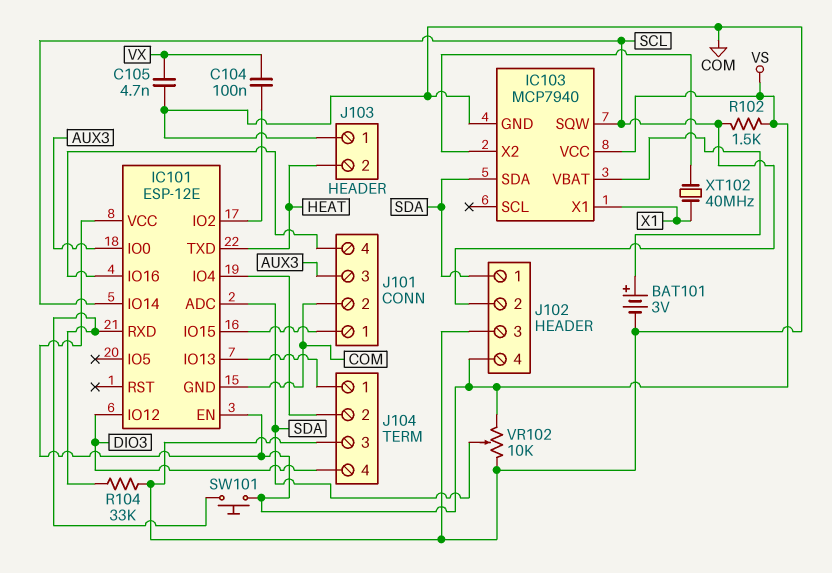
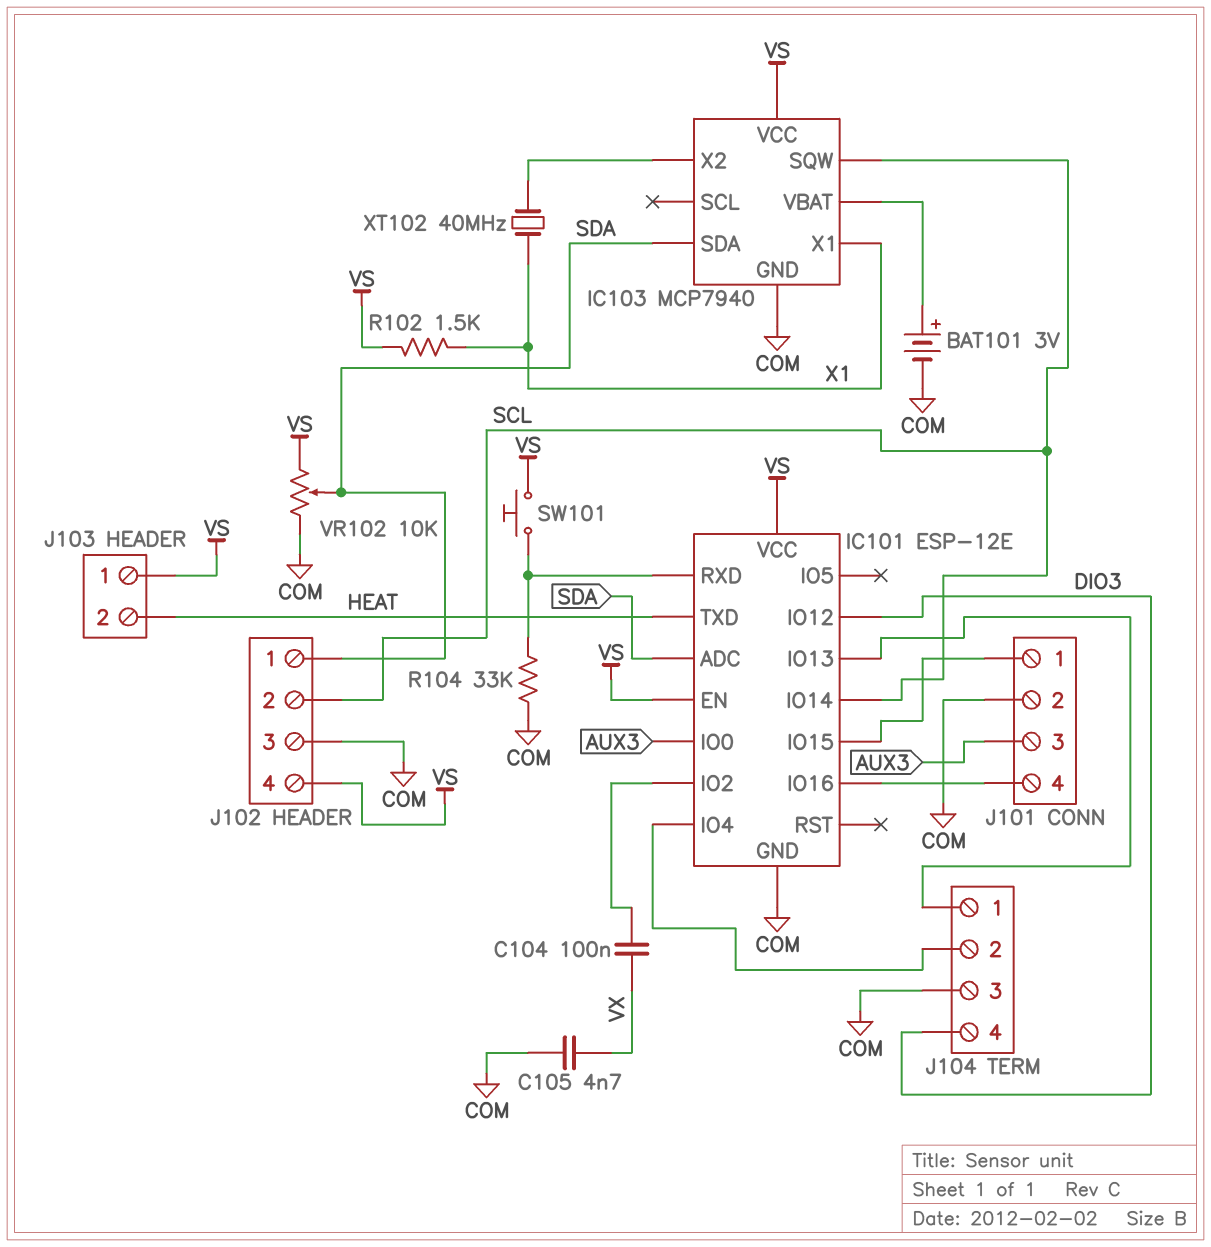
J103 pin 1: COM -> VS
R102: 1.5k (SCL, VS) -> 1.5k (VS, X1)

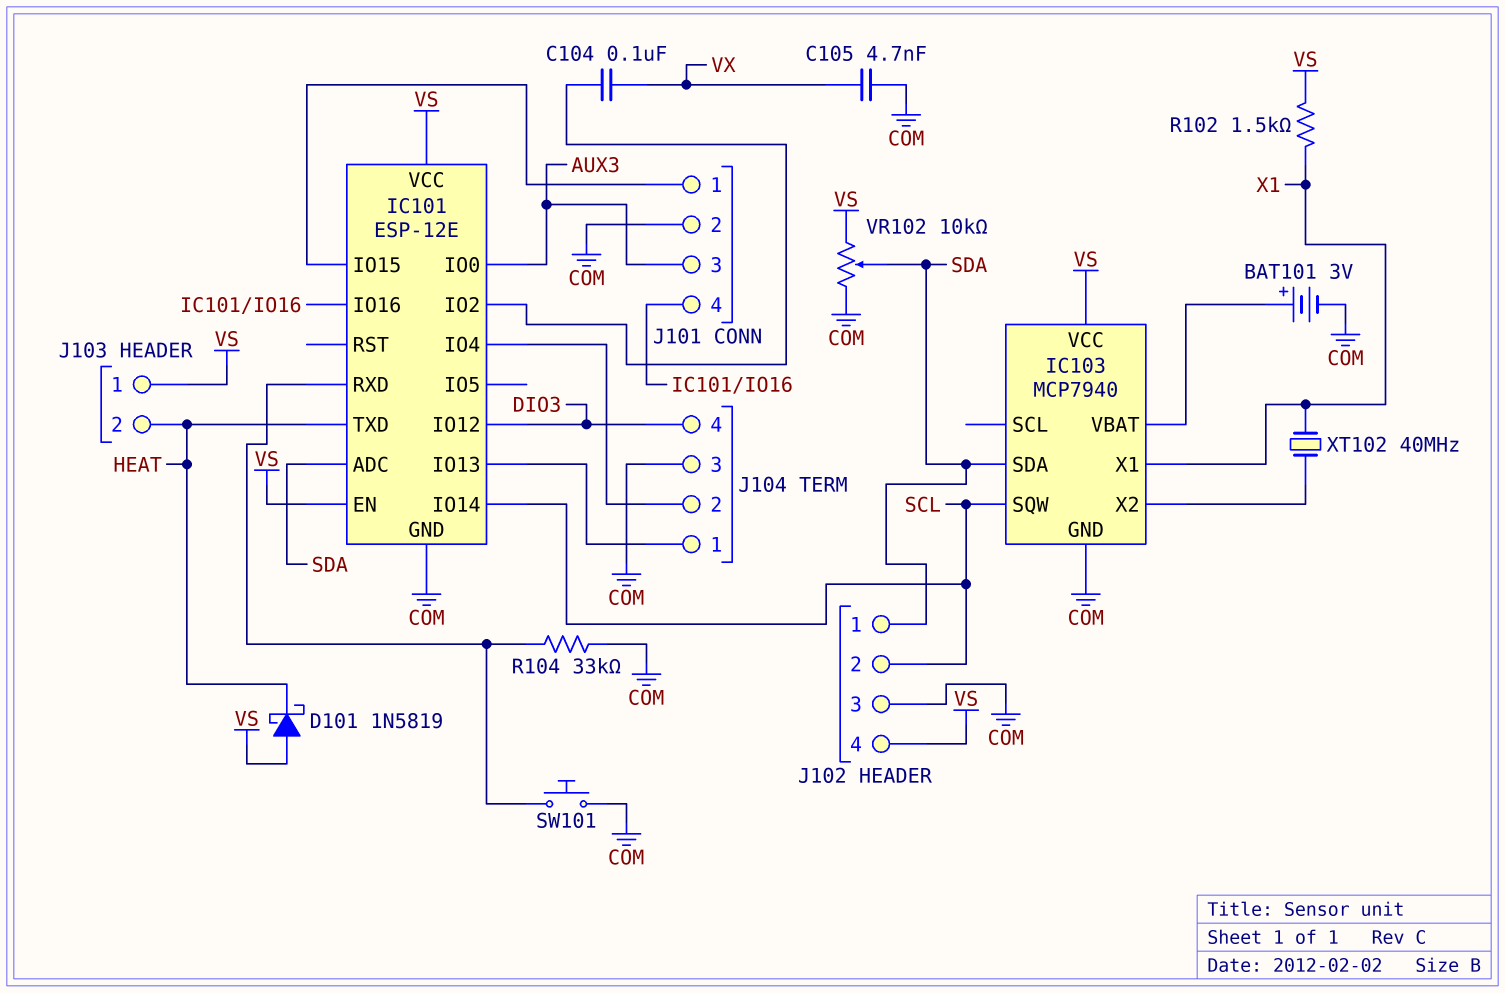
D101: none -> schottky 1N5819 (A VS, K HEAT)
SW101: button (IC101/RXD, VS) -> button (COM, IC101/RXD)

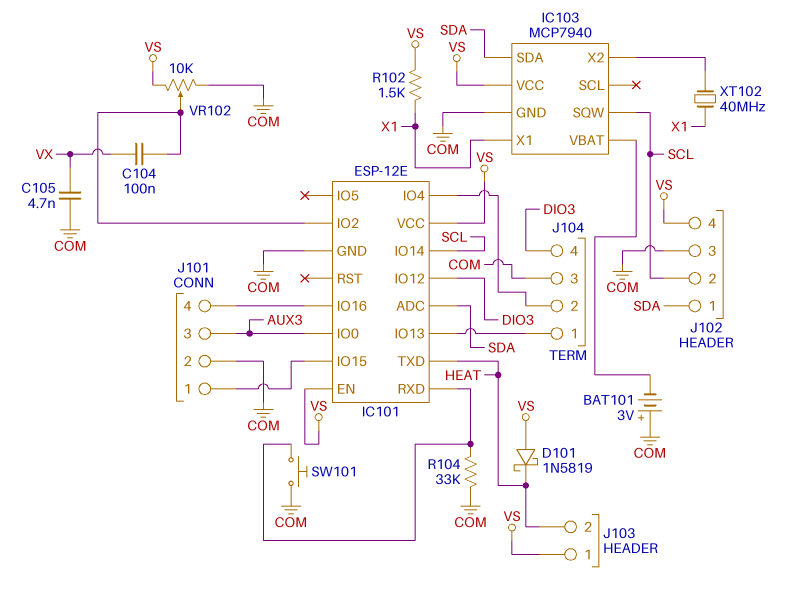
BAT101: 3V (plus IC103/VBAT, minus COM) -> 3V (plus COM, minus IC103/VBAT)
VR102: 10k (COM, VS, wiper SDA) -> 10k (COM, VS, wiper IC101/IO2)

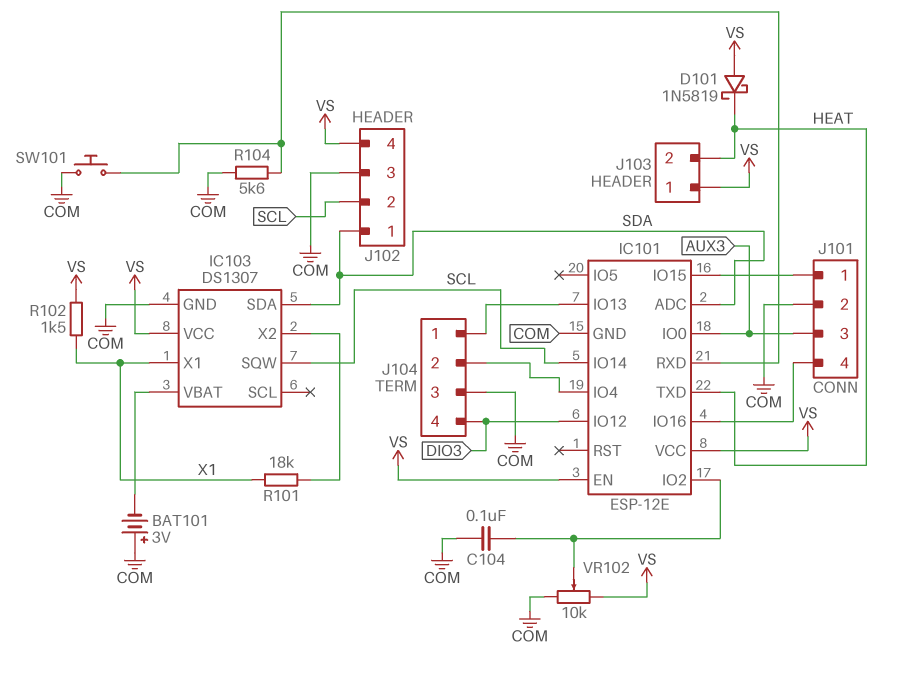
C104: 100nF (IC101/IO2, VX) -> 100nF (COM, IC101/IO2)
C105: 4.7nF (COM, VX) -> none
IC103: MCP7940 -> DS1307
R101: none -> 18k (IC103/X2, X1)
R104: 33k (COM, IC101/RXD) -> 5.6k (COM, IC101/RXD)
XT102: 40MHz (IC103/X2, X1) -> none

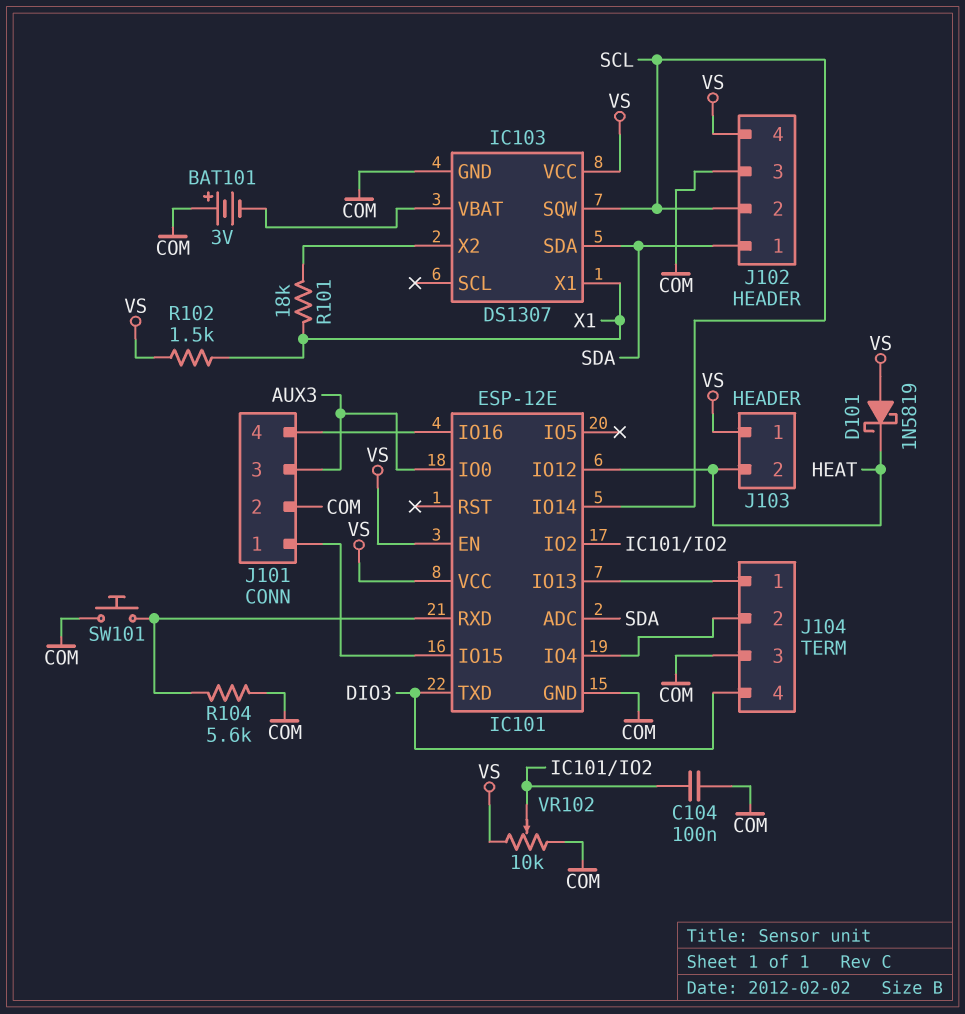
IC101 pin IO12: DIO3 -> HEAT
IC101 pin TXD: HEAT -> DIO3

